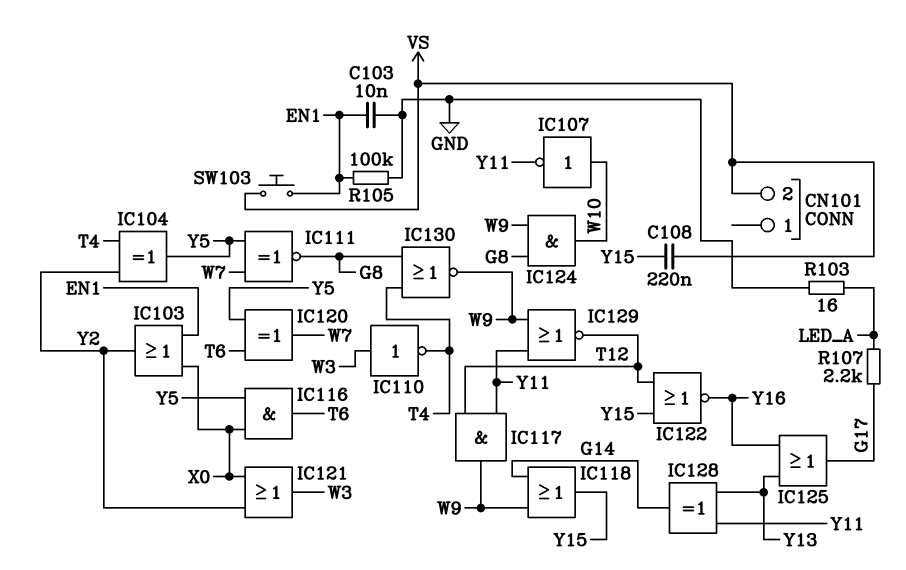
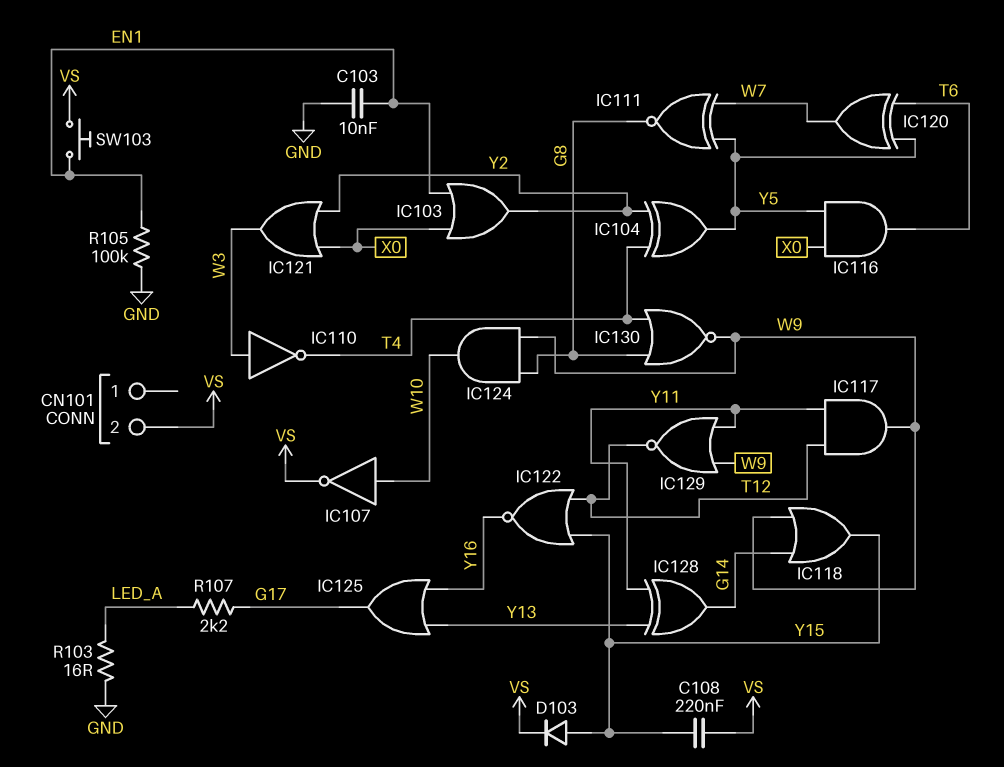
D103: none -> diode (A Y15, K VS)
IC107: NOT (in W10, out Y11) -> NOT (in W10, out VS)

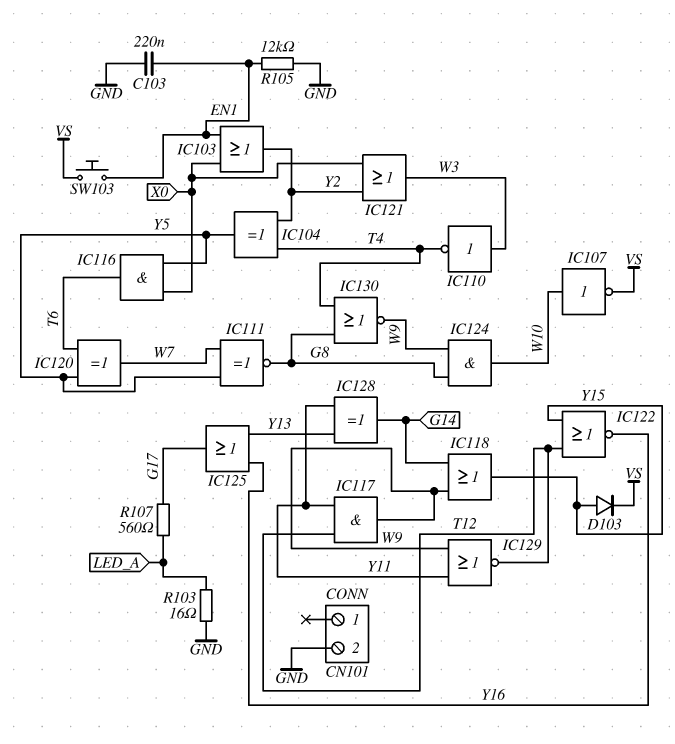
C103: 10nF (EN1, GND) -> 220nF (EN1, GND)
C108: 220nF (VS, Y15) -> none
CN101 pin 2: VS -> GND
R105: 100k (EN1, GND) -> 12k (EN1, GND)
R107: 2.2k (G17, LED_A) -> 560 (G17, LED_A)

